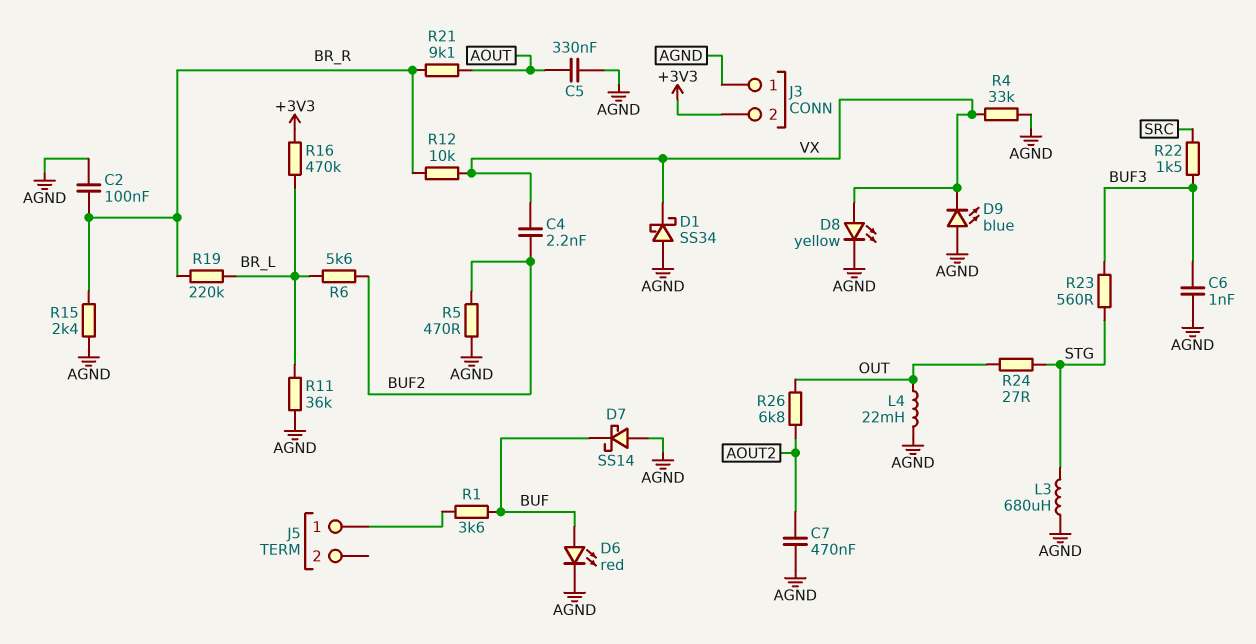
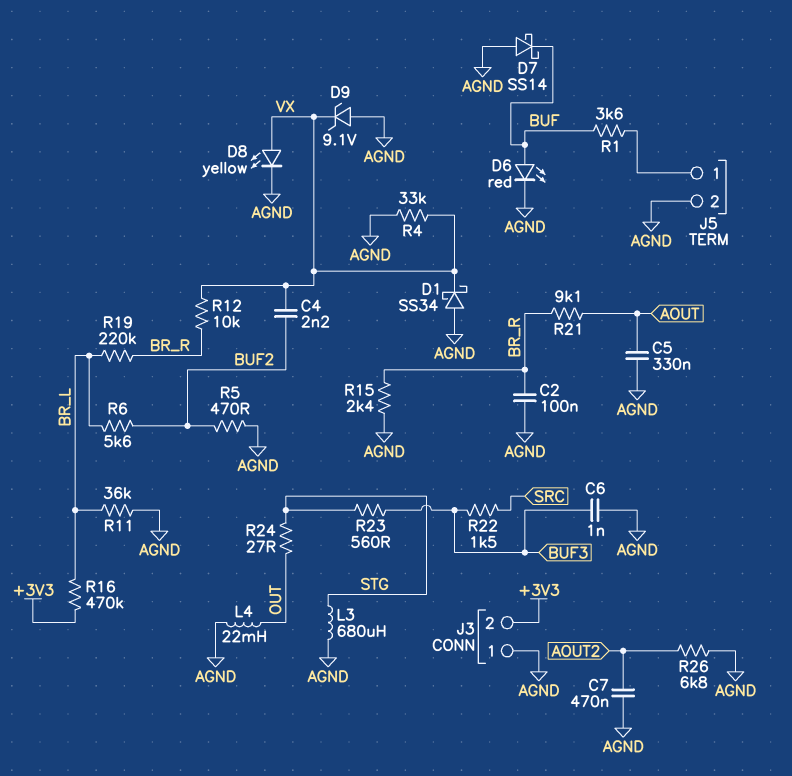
D9: LED blue (A AGND, K VX) -> zener 9.1V (A AGND, K VX)
J5 pin 2: none -> AGND
R26: 6.8k (AOUT2, OUT) -> 6.8k (AGND, AOUT2)

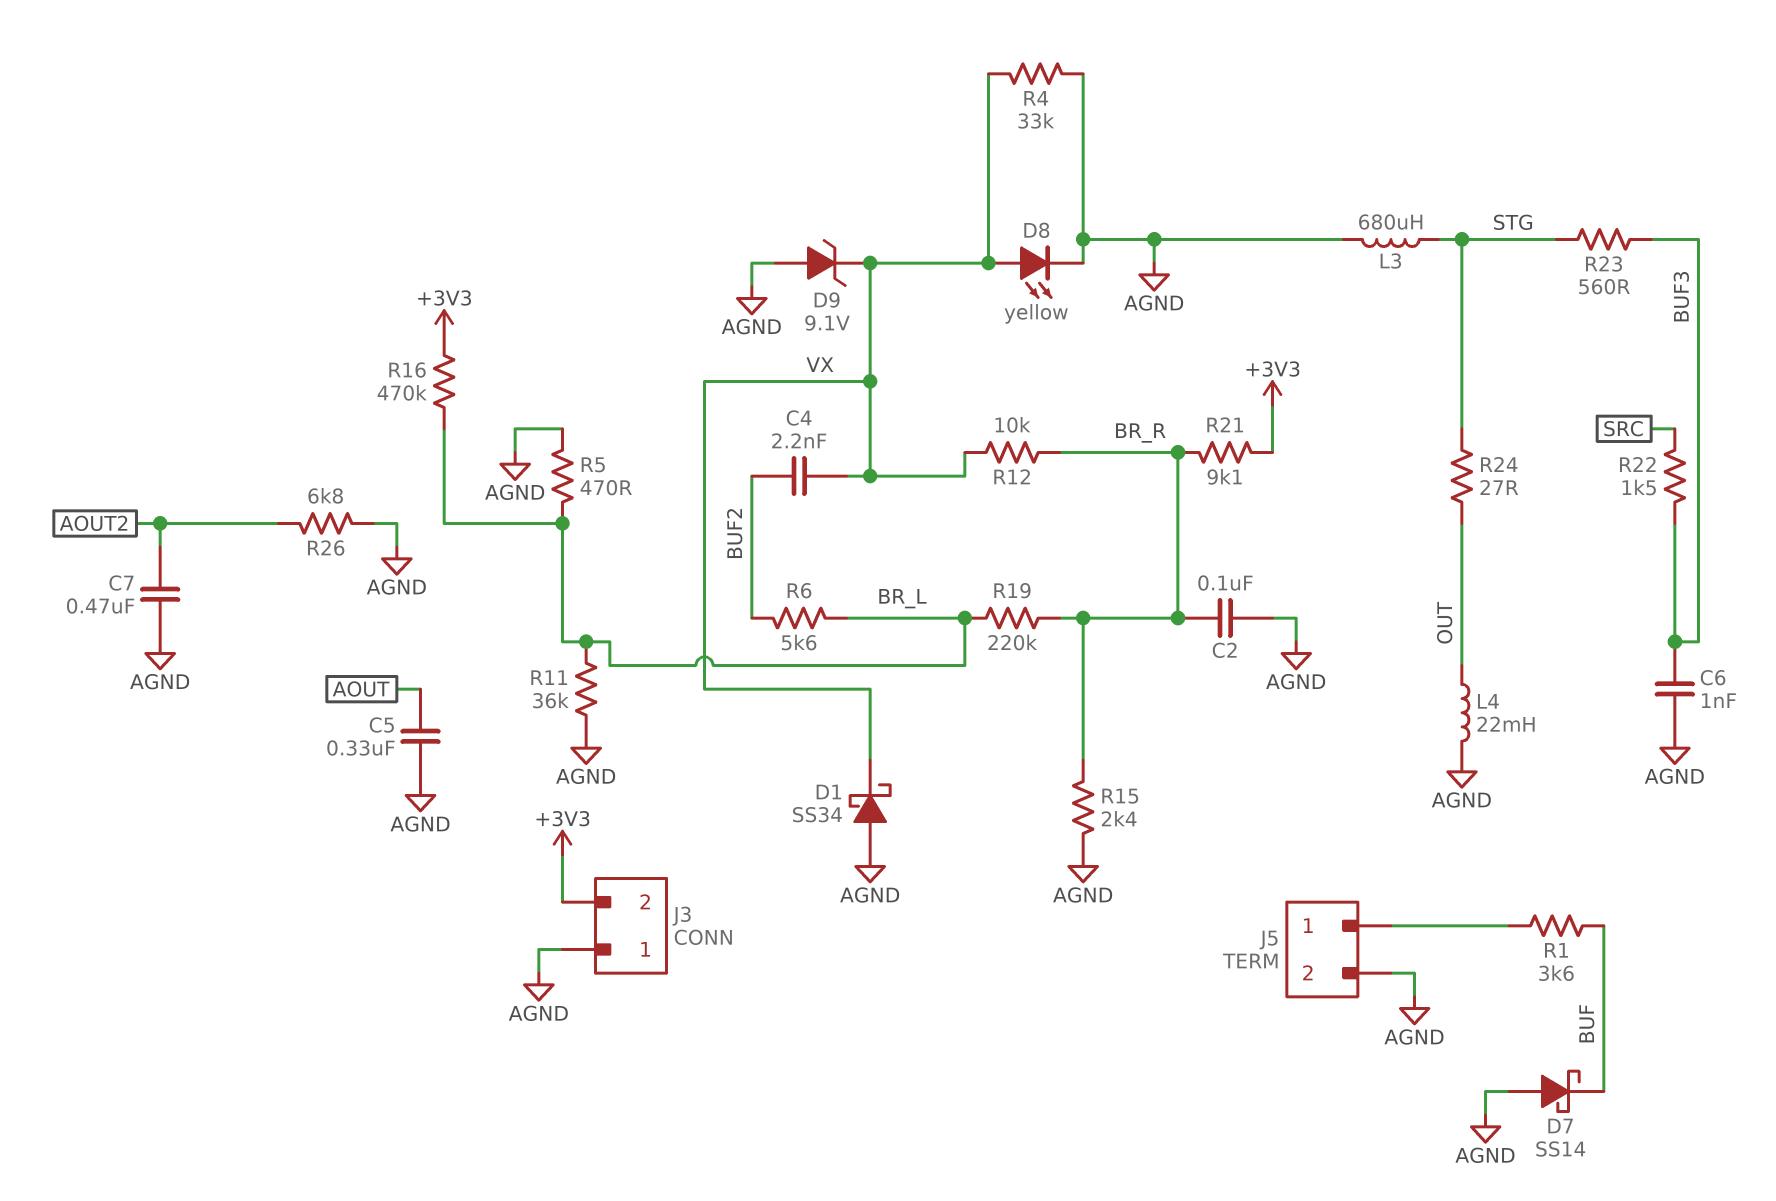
D6: LED red (A BUF, K AGND) -> none
R5: 470 (AGND, BUF2) -> 470 (AGND, BR_L)
R21: 9.1k (AOUT, BR_R) -> 9.1k (+3V3, BR_R)

